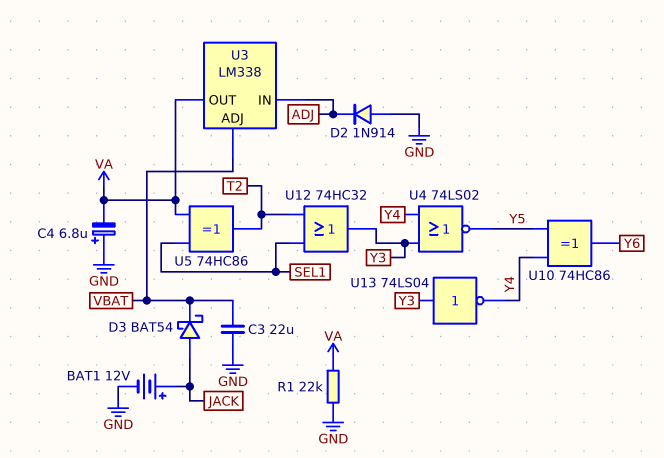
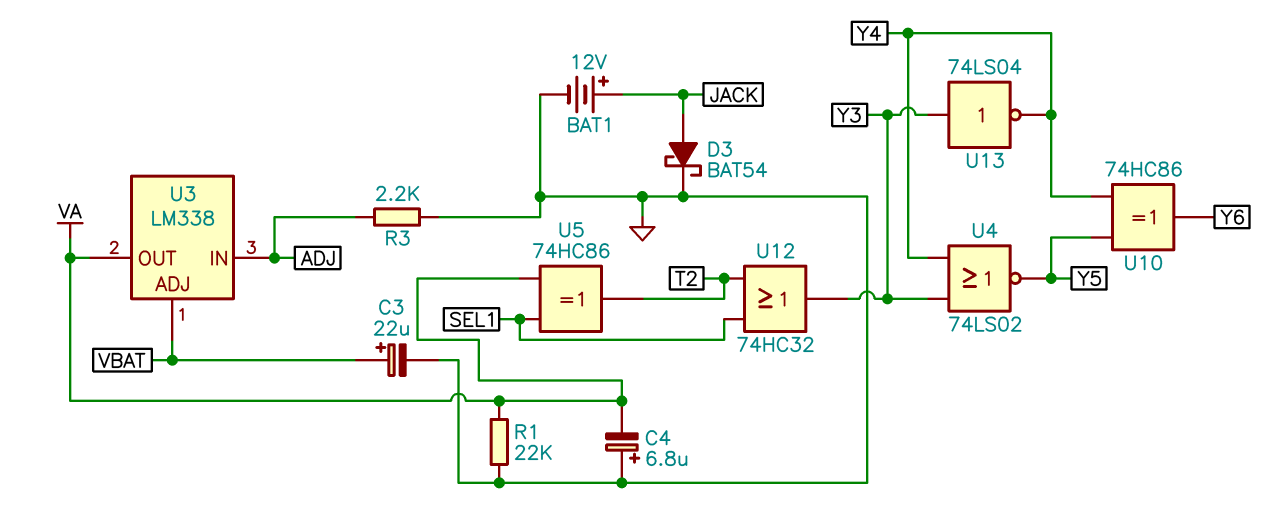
C3: 22uF (GND, VBAT) -> 22uF (plus VBAT, minus GND)
D2: diode 1N914 (A GND, K ADJ) -> none
D3: schottky BAT54 (A JACK, K VBAT) -> schottky BAT54 (A JACK, K GND)
R3: none -> 2.2k (ADJ, GND)

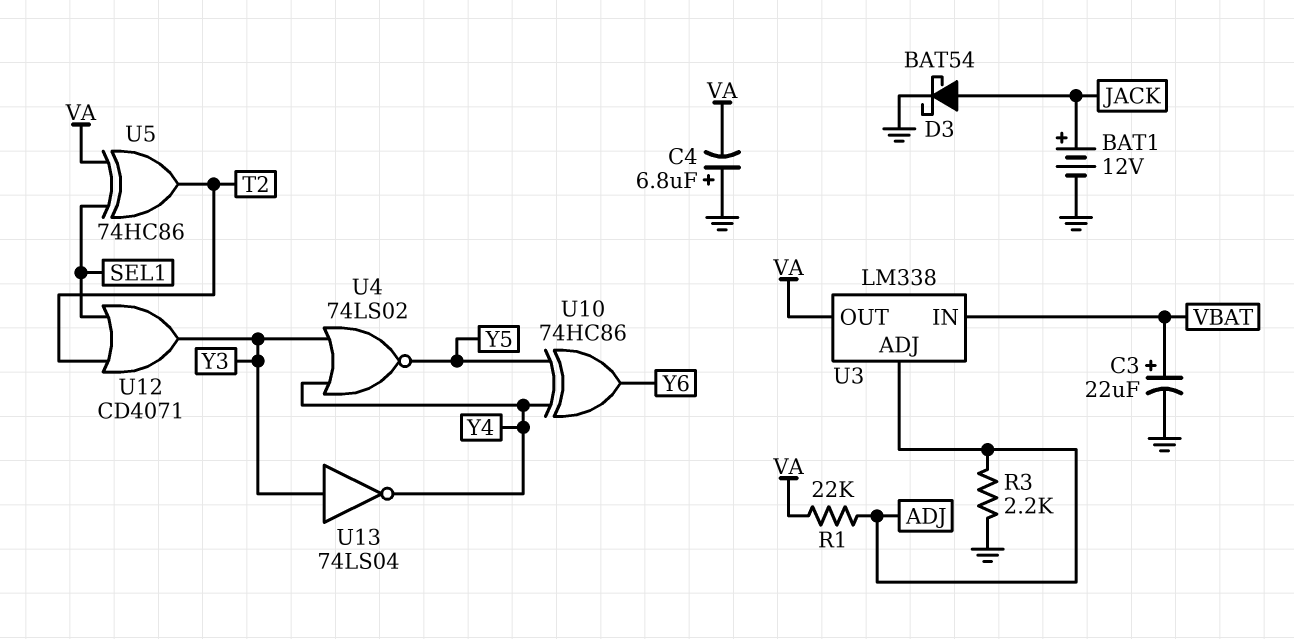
R1: 22k (GND, VA) -> 22k (ADJ, VA)
U3 pin ADJ: VBAT -> ADJ
U3 pin IN: ADJ -> VBAT
U12: OR 74HC32 (in SEL1, in T2, out Y3) -> OR CD4071 (in SEL1, in T2, out Y3)

